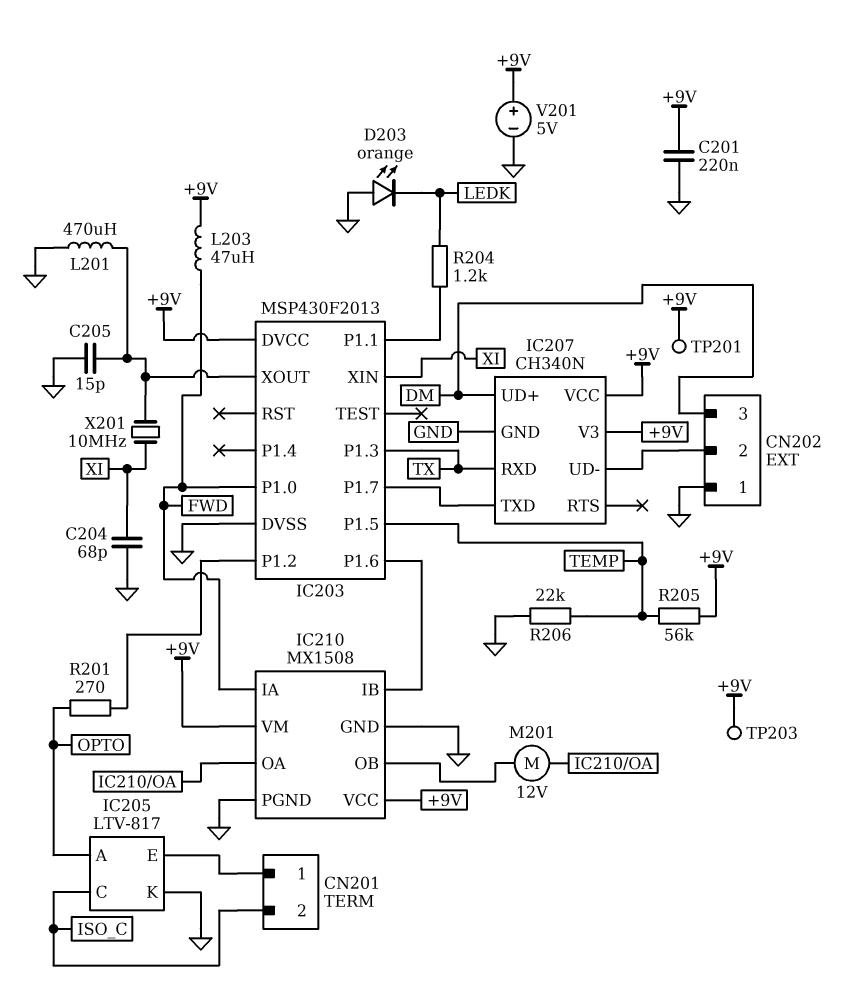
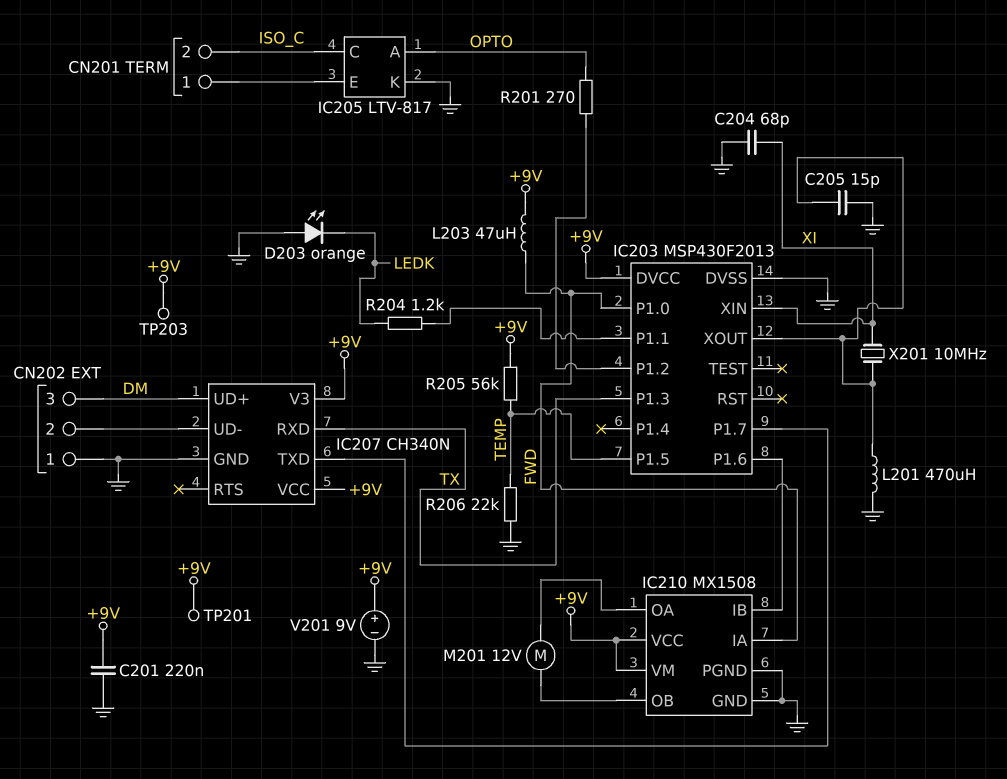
V201: 5V (plus +9V, minus GND) -> 9V (plus +9V, minus GND)

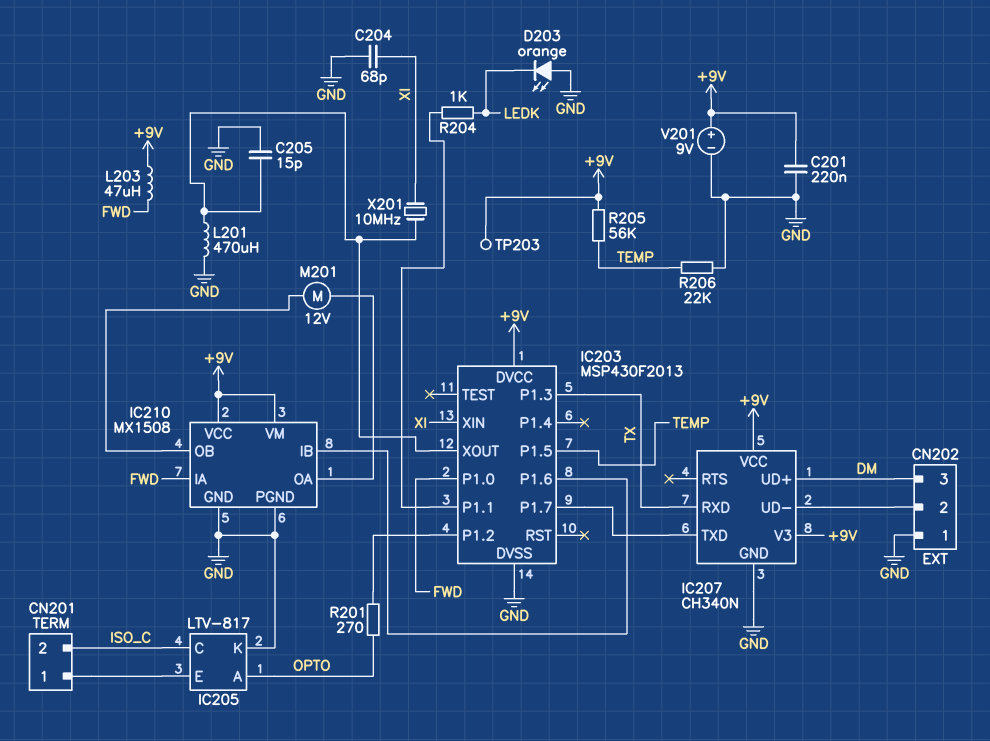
R204: 1.2k (IC203/P1.1, LEDK) -> 1k (IC203/P1.1, LEDK)
TP201: test point (+9V) -> none

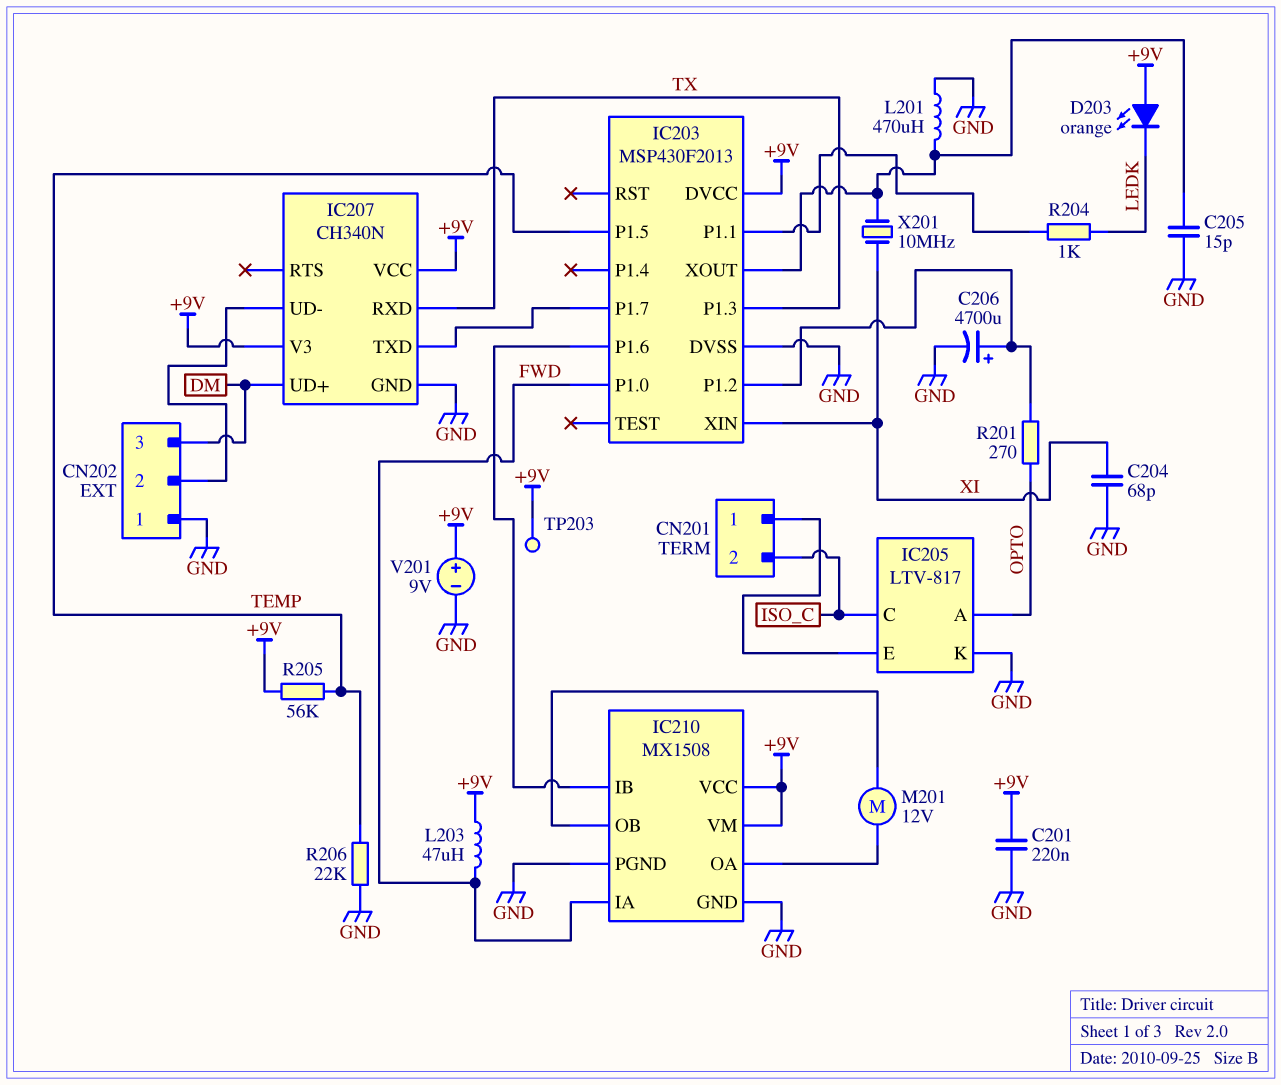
C206: none -> 4700uF (plus IC203/P1.2, minus GND)
D203: LED orange (A GND, K LEDK) -> LED orange (A +9V, K LEDK)

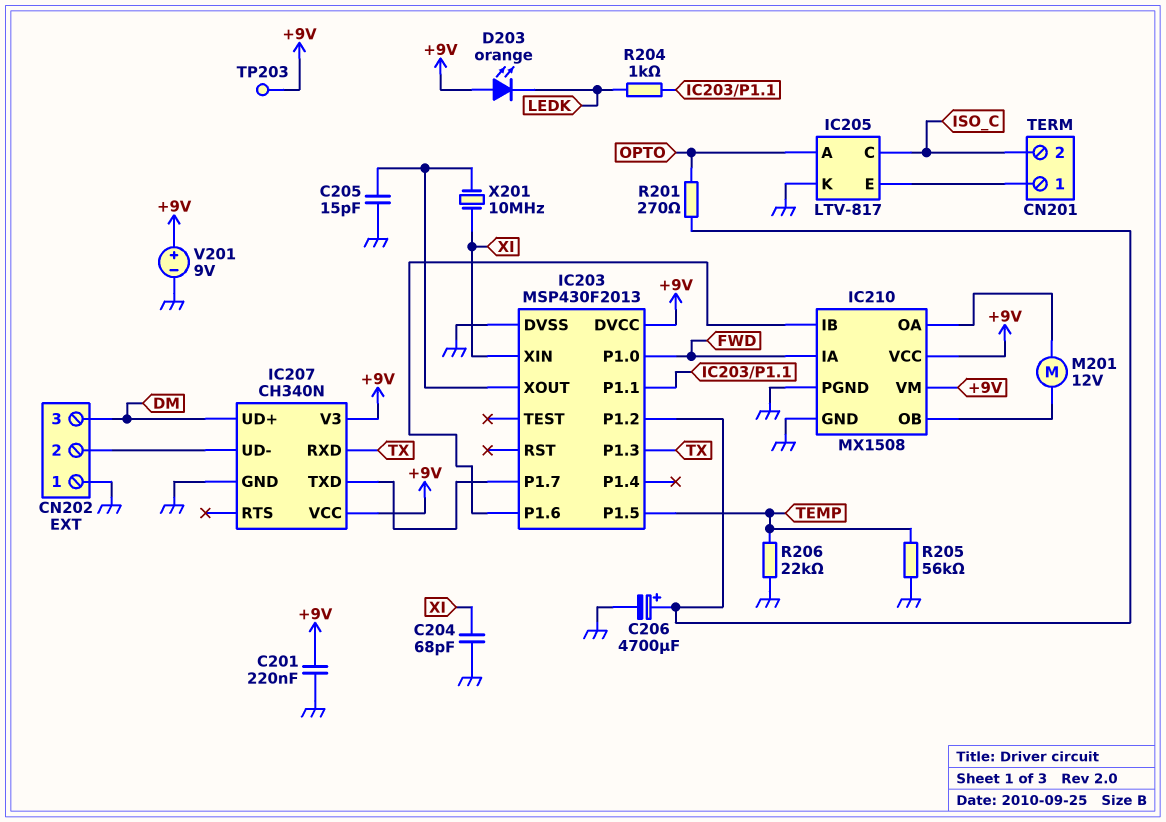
L201: 470uH (GND, IC203/XOUT) -> none
L203: 47uH (+9V, FWD) -> none
R205: 56k (+9V, TEMP) -> 56k (GND, TEMP)

